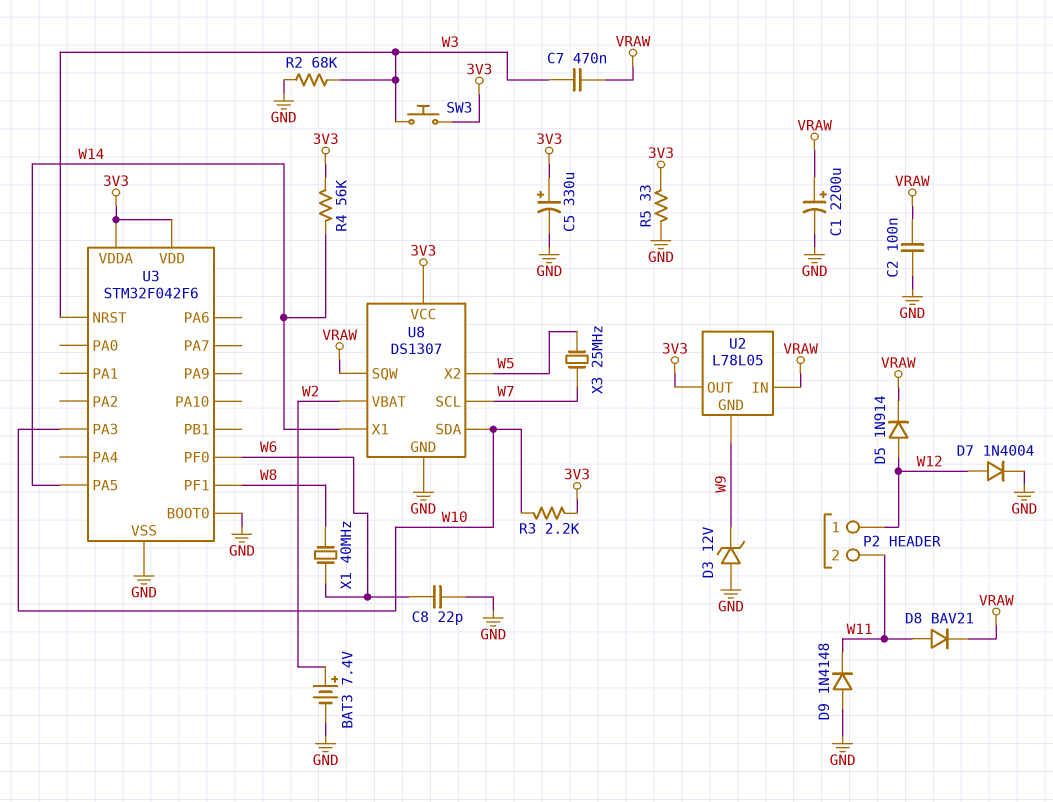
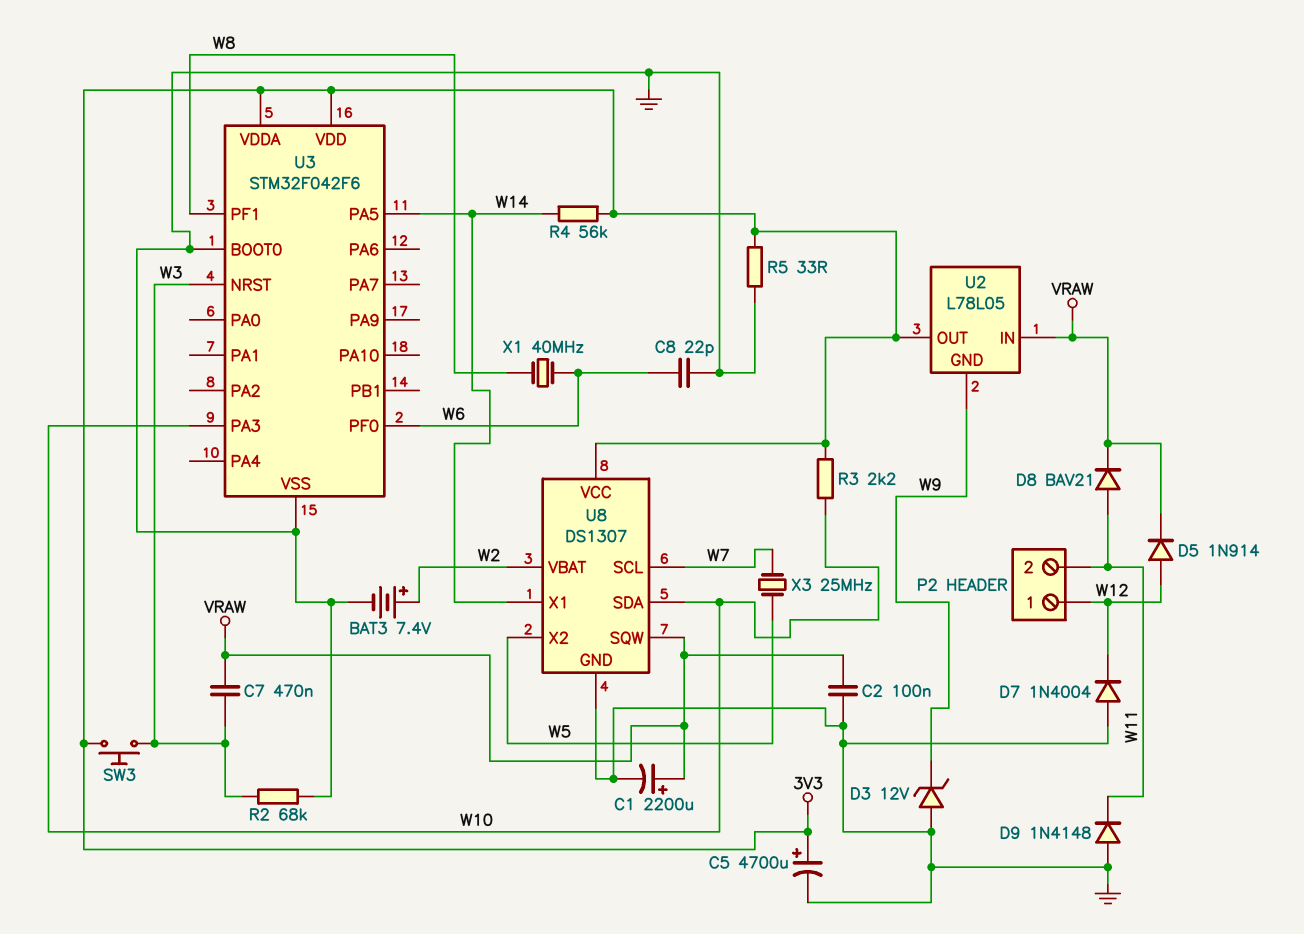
C5: 330uF (plus 3V3, minus GND) -> 4700uF (plus 3V3, minus GND)
D7: diode 1N4004 (A W12, K GND) -> diode 1N4004 (A GND, K W12)

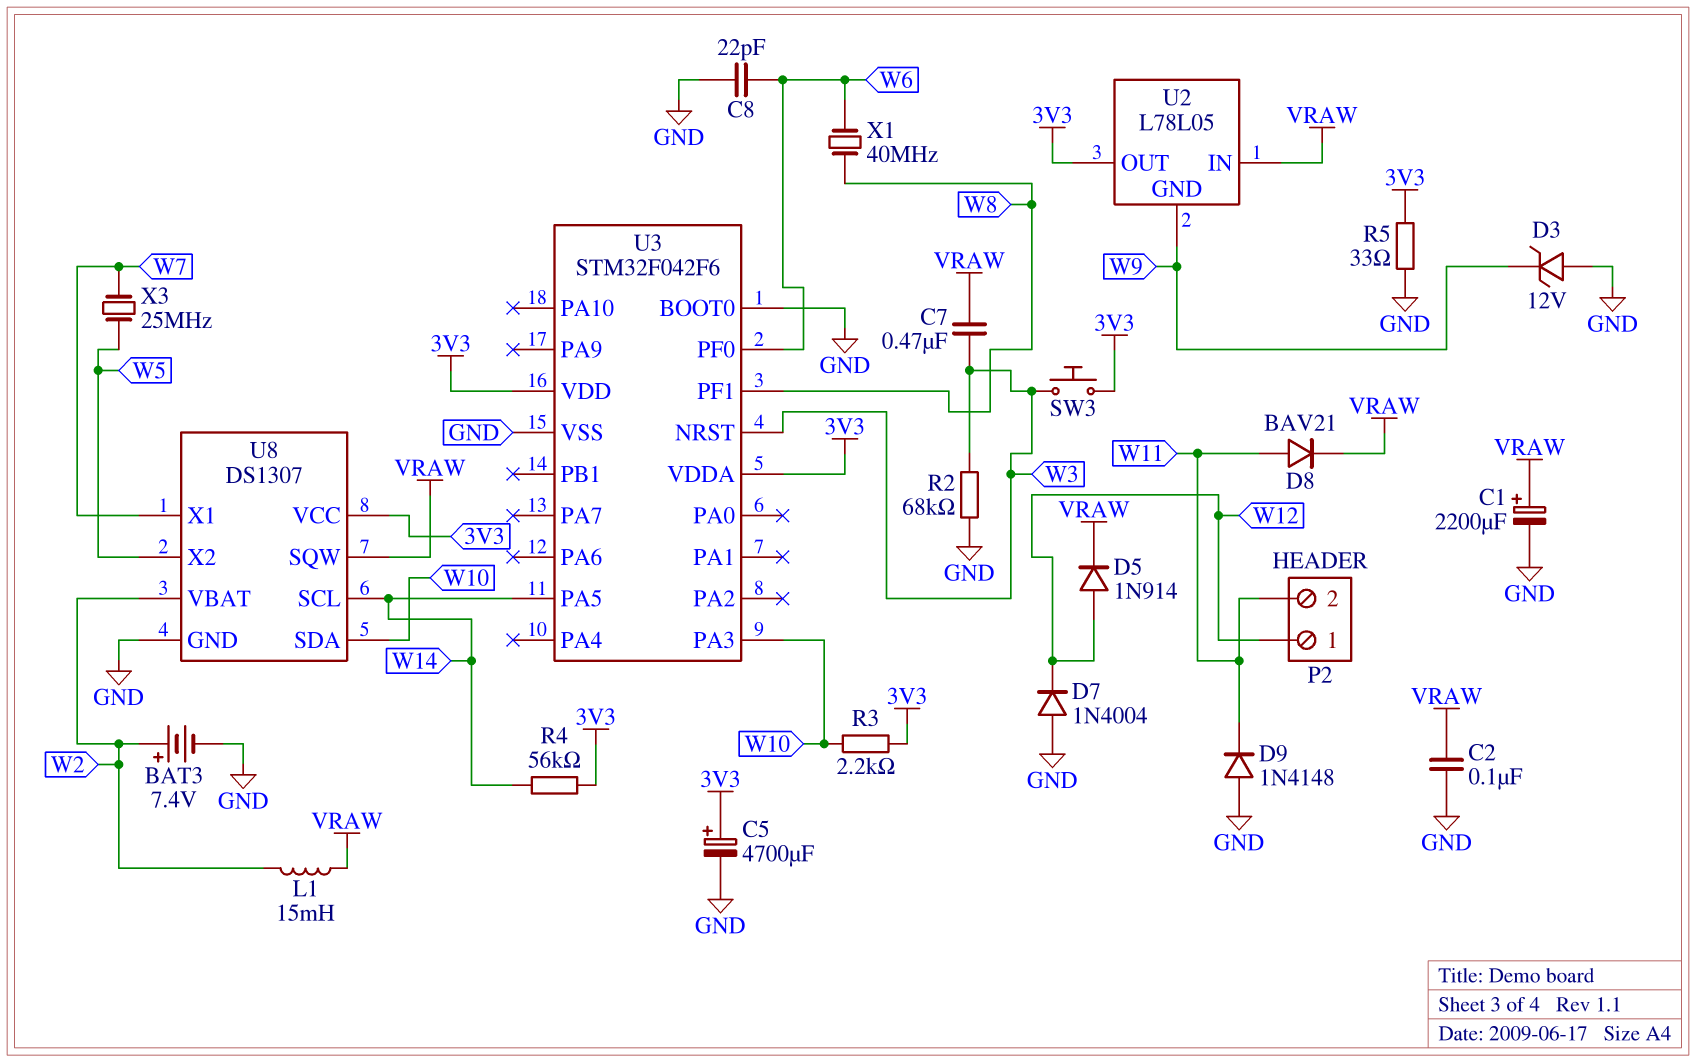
L1: none -> 15mH (VRAW, W2)
U8 pin SCL: W7 -> W14
U8 pin X1: W14 -> W7

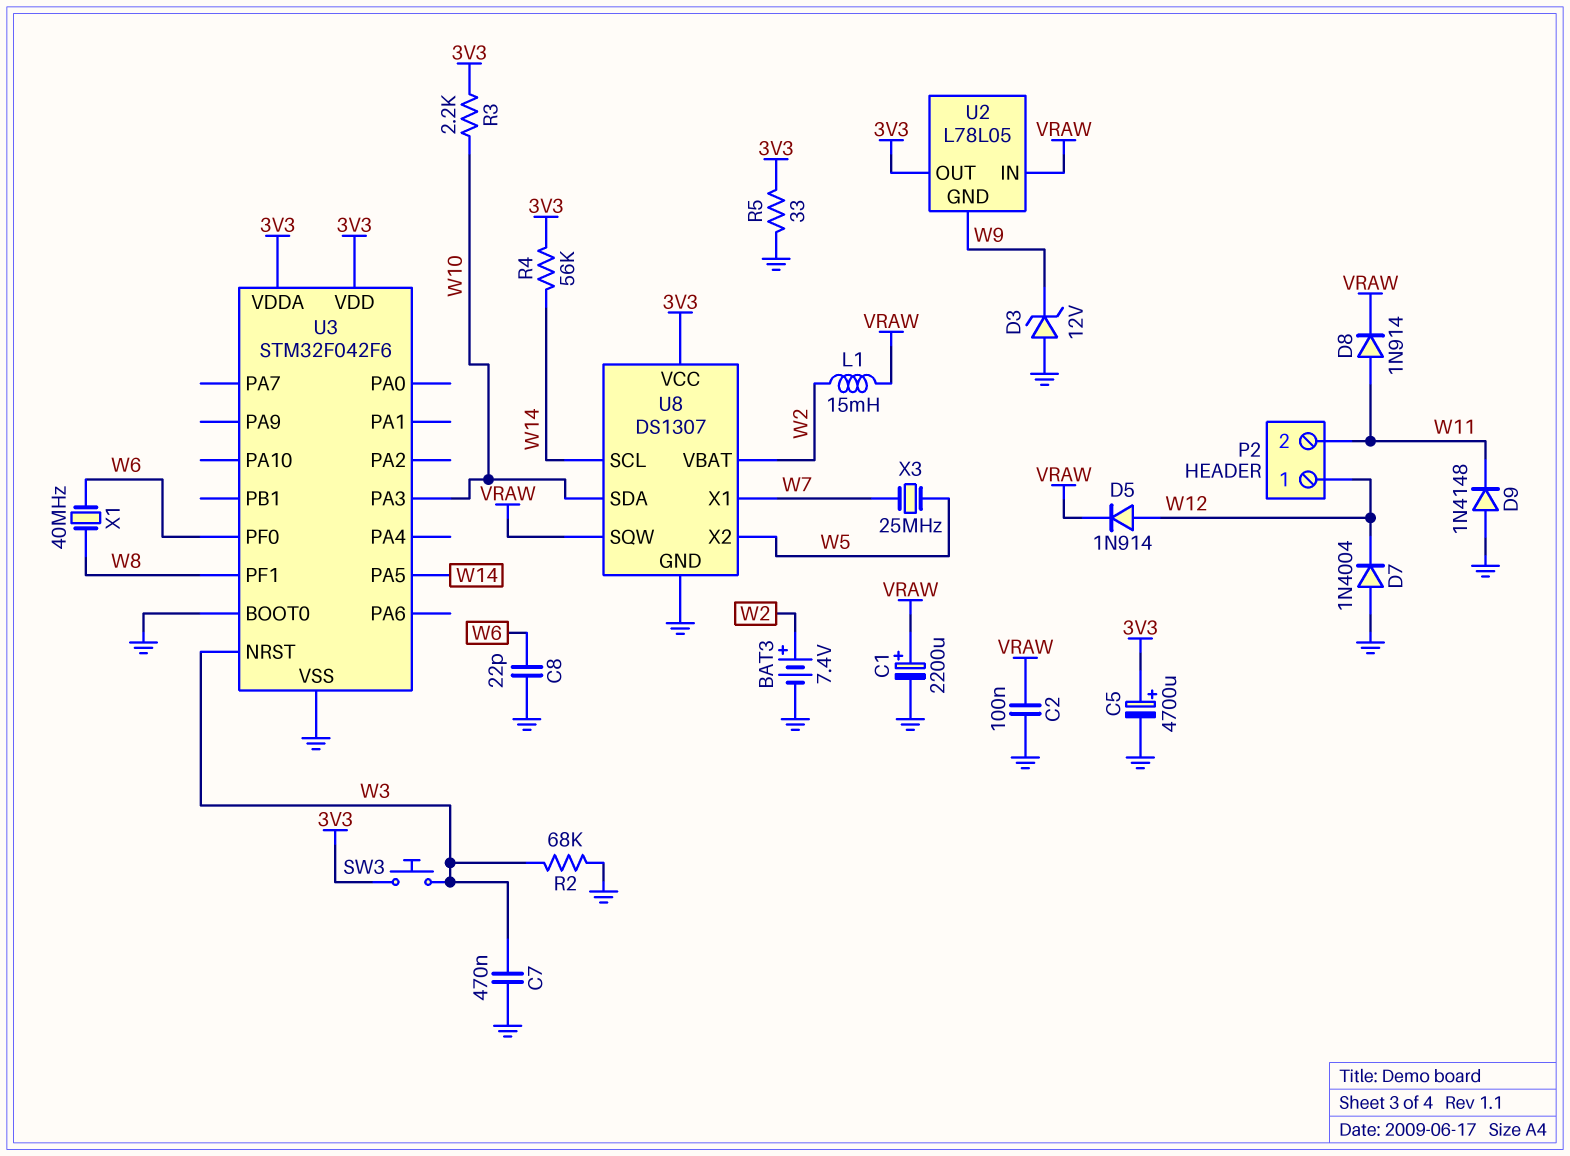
C7: 470nF (VRAW, W3) -> 470nF (GND, W3)
D8: diode BAV21 (A W11, K VRAW) -> diode 1N914 (A W11, K VRAW)

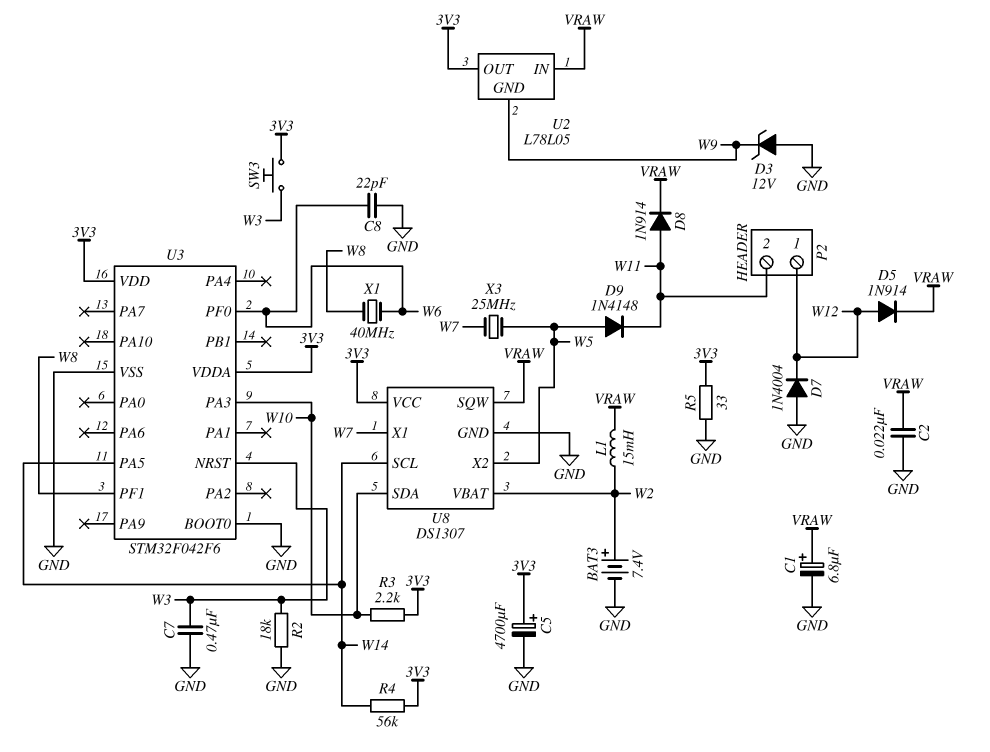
C1: 2200uF (plus VRAW, minus GND) -> 6.8uF (plus VRAW, minus GND)
C2: 100nF (GND, VRAW) -> 22nF (GND, VRAW)
D9: diode 1N4148 (A GND, K W11) -> diode 1N4148 (A W5, K W11)
R2: 68k (GND, W3) -> 18k (GND, W3)

